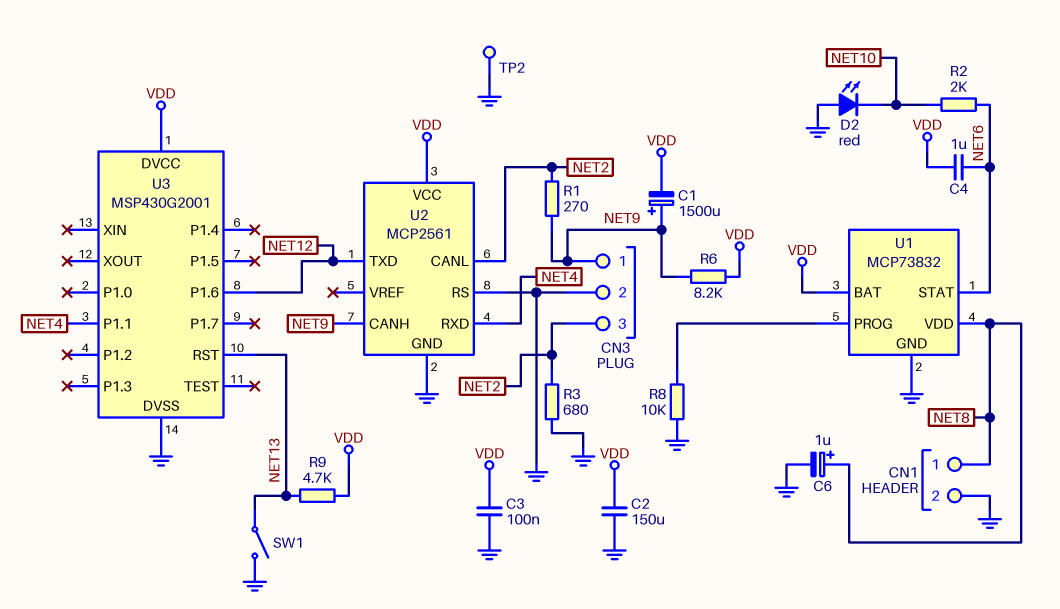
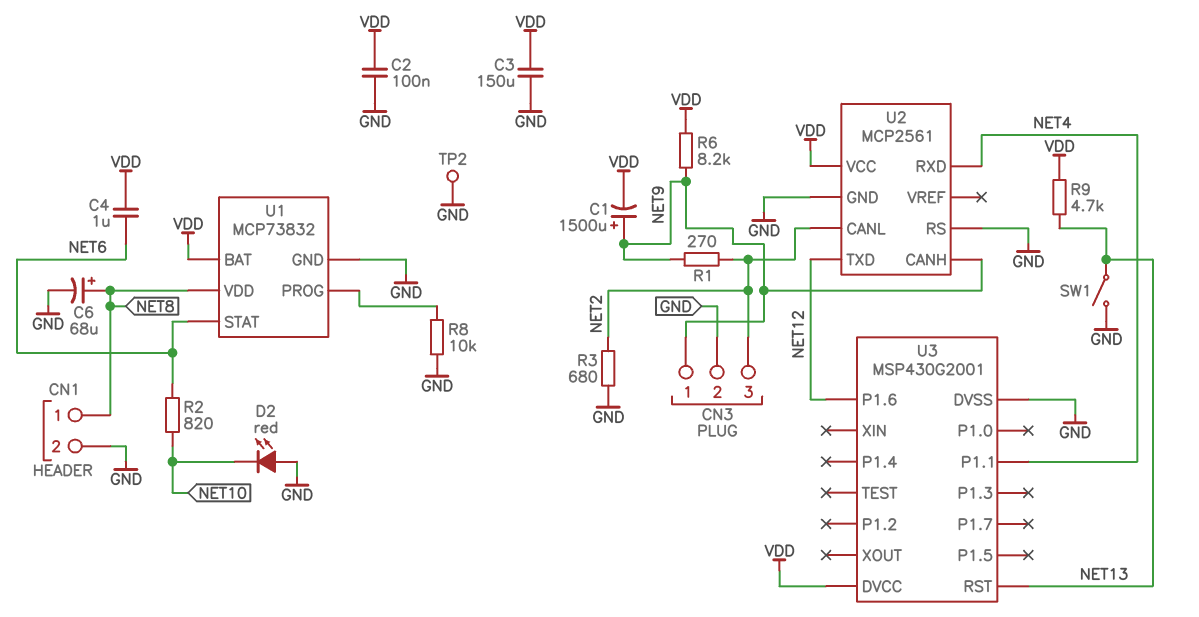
C2: 150uF (GND, VDD) -> 100nF (GND, VDD)
C3: 100nF (GND, VDD) -> 150uF (GND, VDD)
C6: 1uF (plus NET8, minus GND) -> 68uF (plus NET8, minus GND)
R2: 2k (NET6, NET10) -> 820 (NET6, NET10)

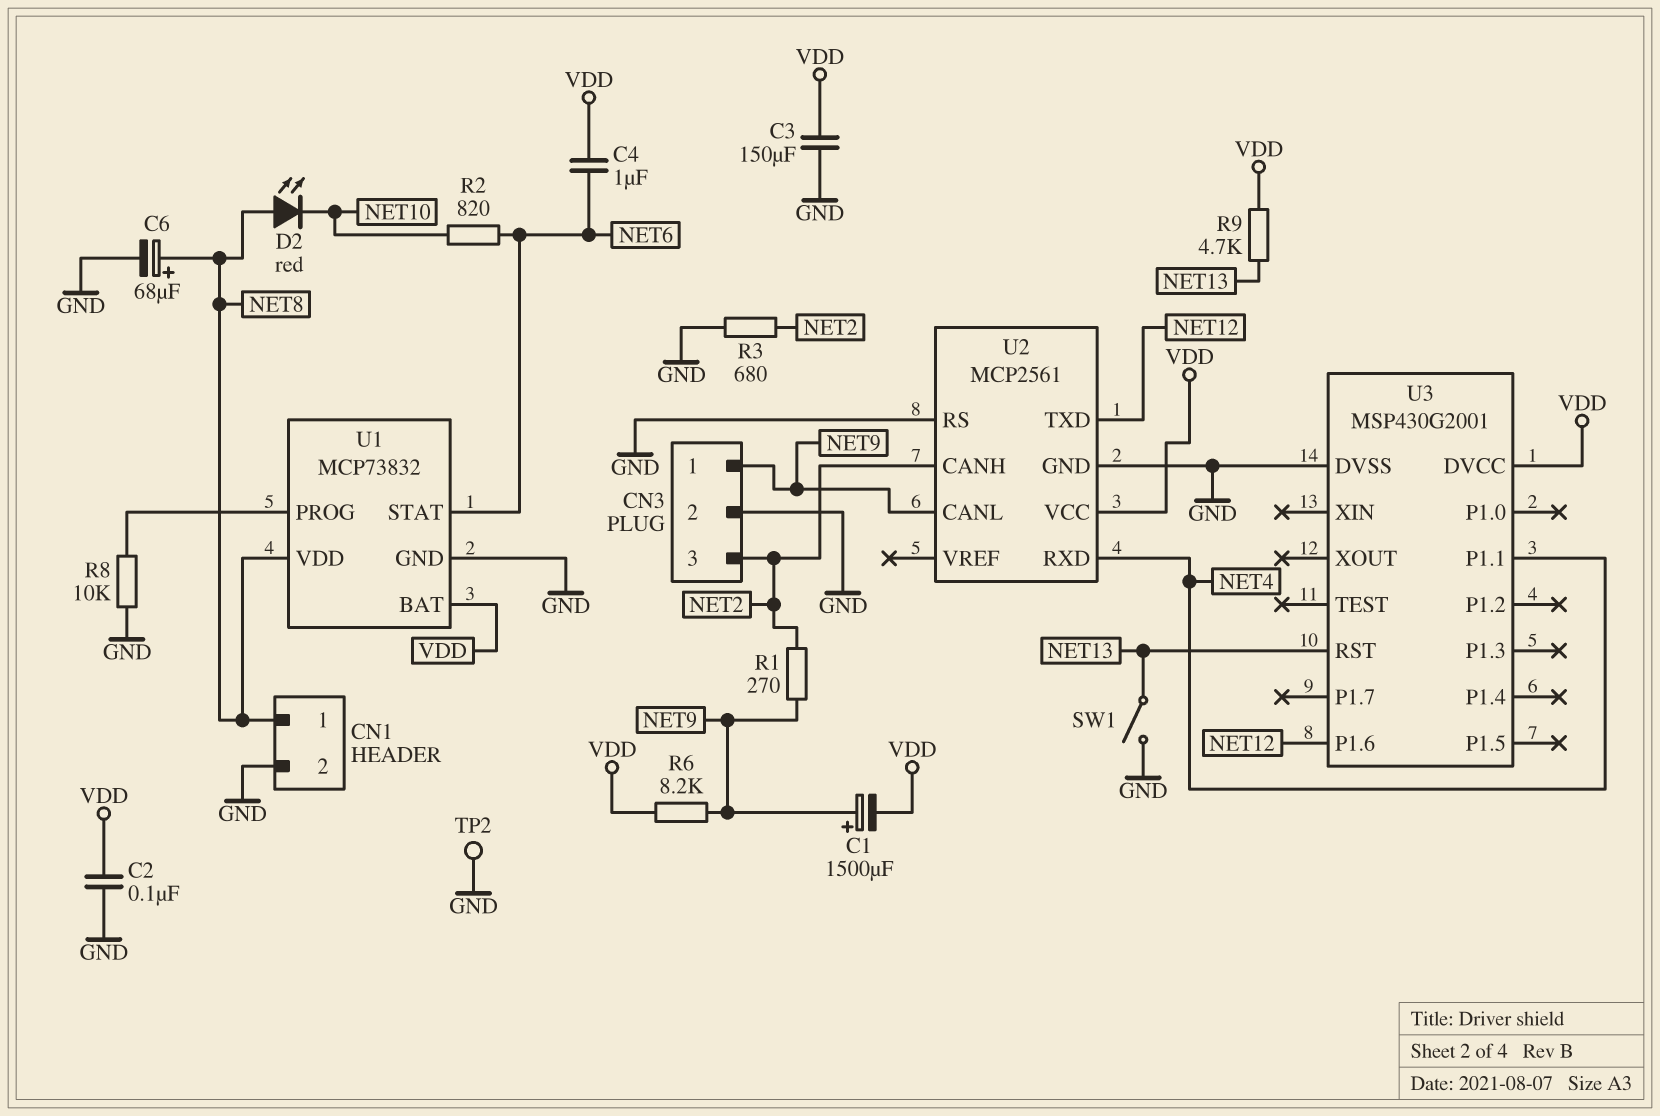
D2: LED red (A GND, K NET10) -> LED red (A NET8, K NET10)
U2 pin CANH: NET9 -> NET2
U2 pin CANL: NET2 -> NET9

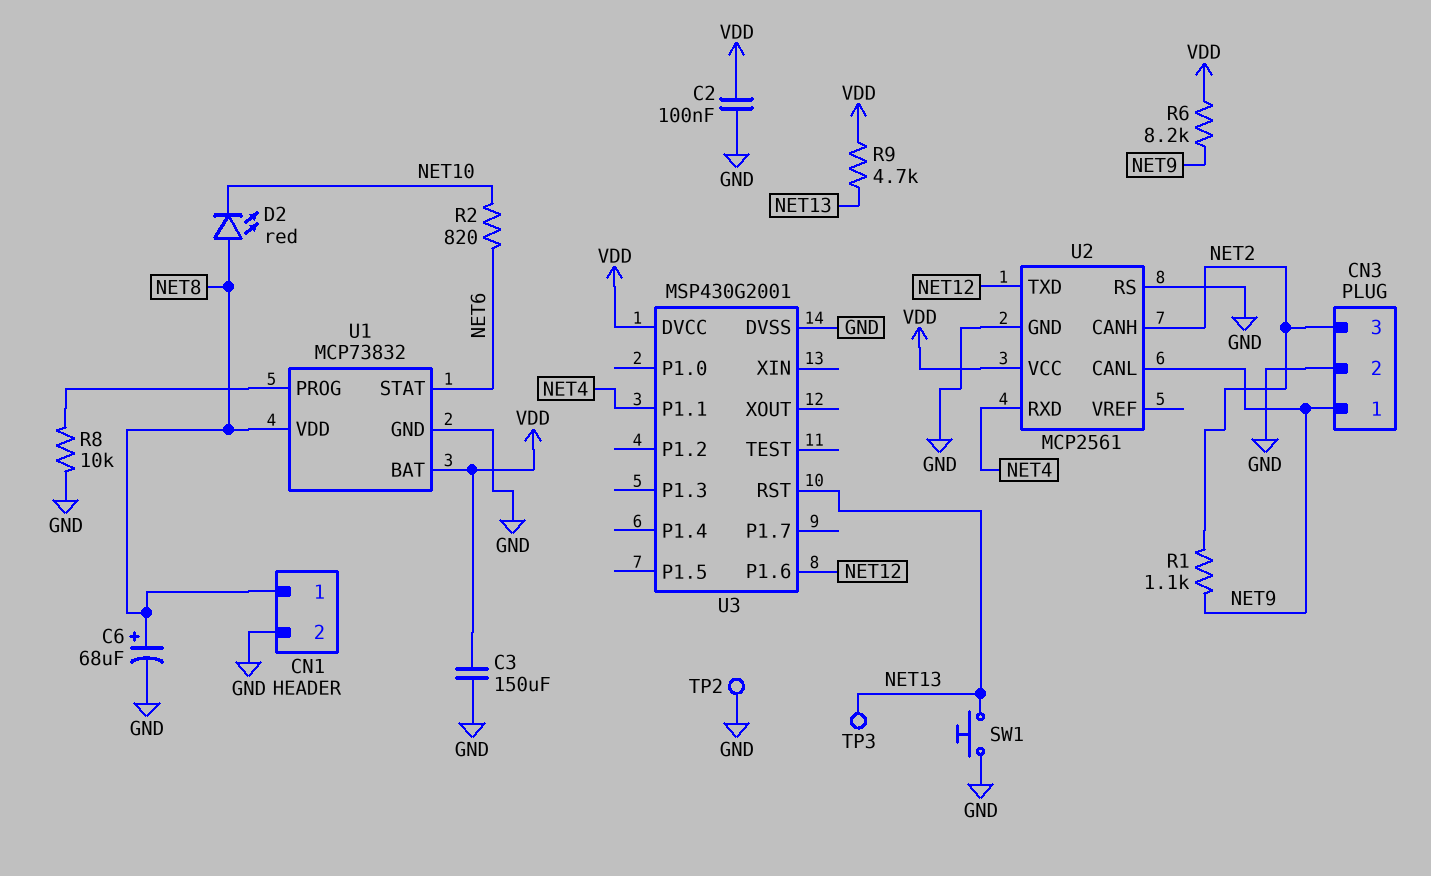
C1: 1500uF (plus NET9, minus VDD) -> none
C4: 1uF (NET6, VDD) -> none
R1: 270 (NET2, NET9) -> 1.1k (NET2, NET9)
R3: 680 (GND, NET2) -> none
SW1: switch (GND, NET13) -> button (GND, NET13)
TP3: none -> test point (NET13)

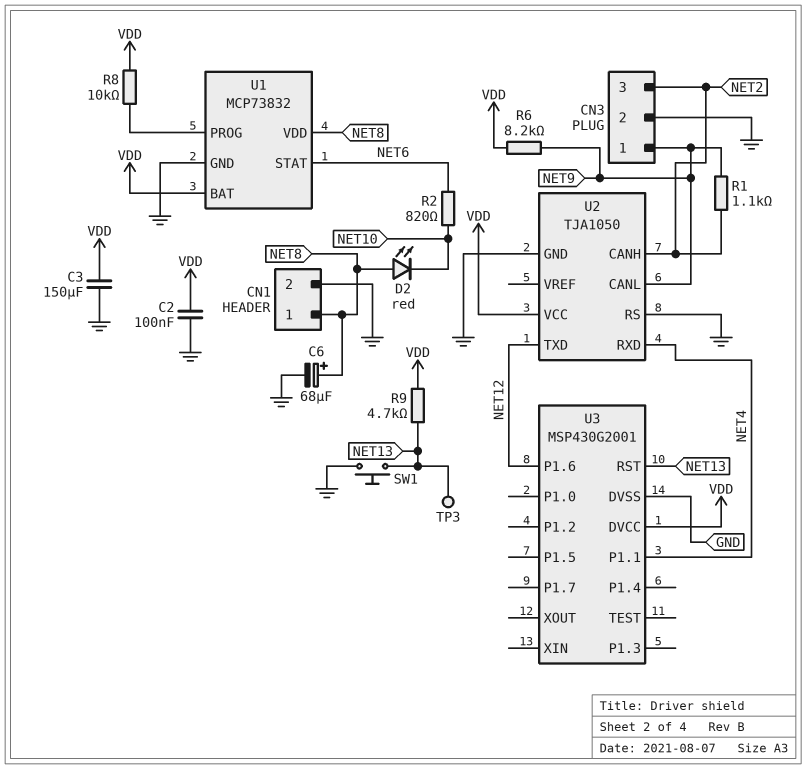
R8: 10k (GND, U1/PROG) -> 10k (U1/PROG, VDD)
TP2: test point (GND) -> none
U2: MCP2561 -> TJA1050

